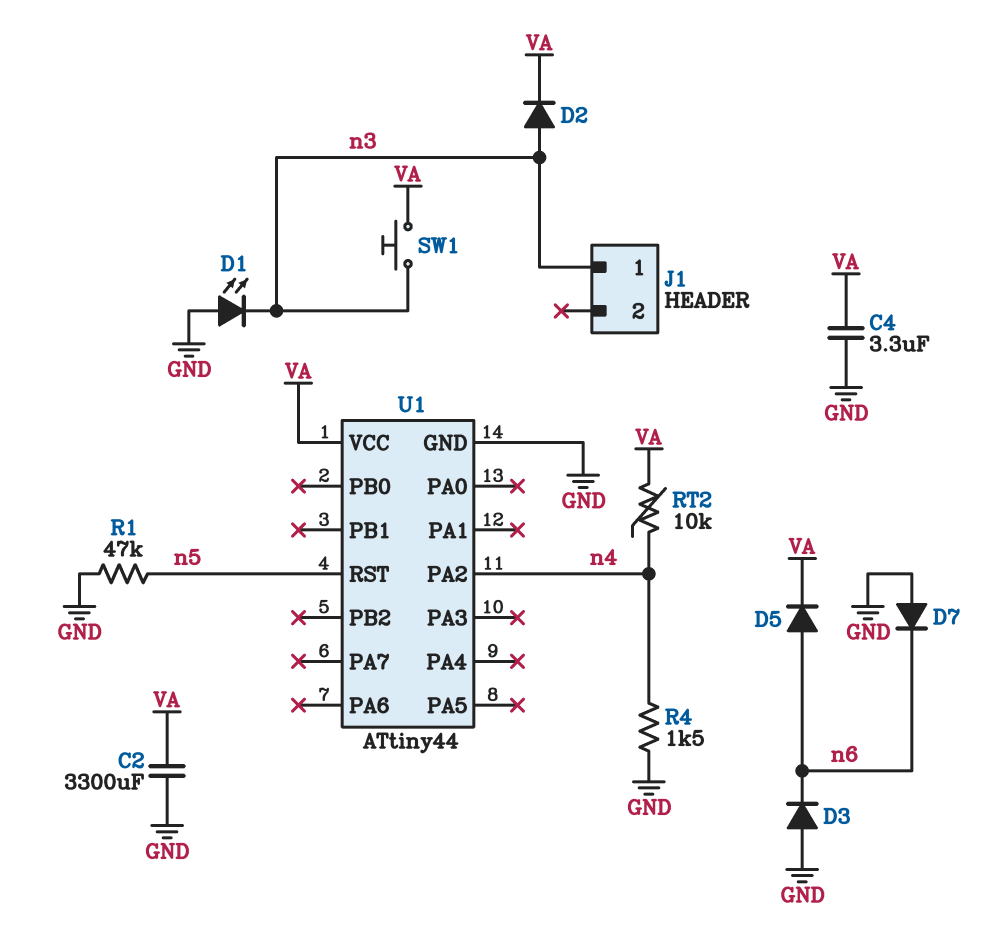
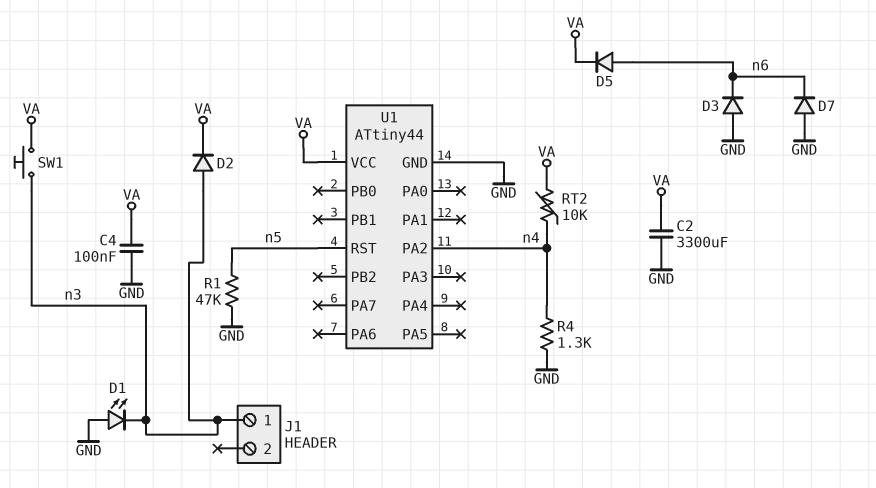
C4: 3.3uF (GND, VA) -> 100nF (GND, VA)
R4: 1.5k (GND, n4) -> 1.3k (GND, n4)

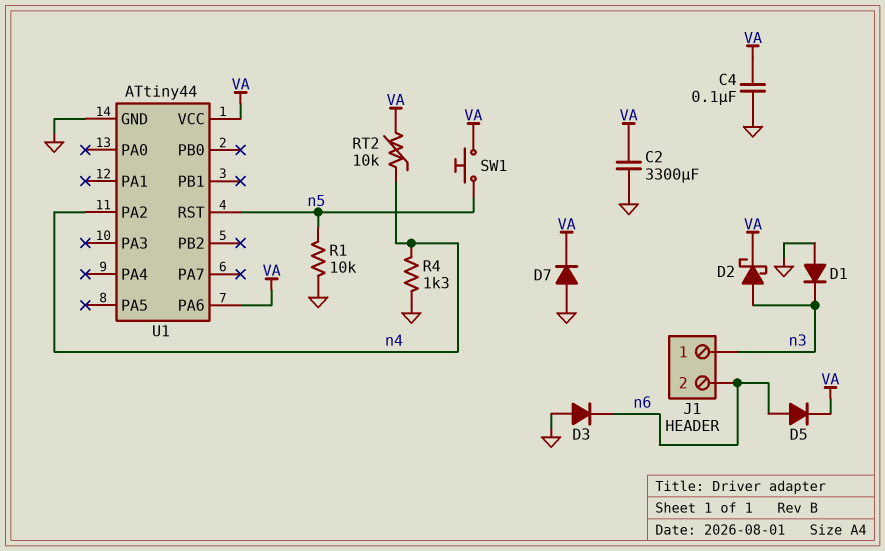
D1: LED (A GND, K n3) -> diode (A GND, K n3)
D2: diode (A n3, K VA) -> schottky (A n3, K VA)
D7: diode (A GND, K n6) -> diode (A GND, K VA)
J1 pin 2: none -> n6
R1: 47k (GND, n5) -> 10k (GND, n5)
SW1: button (VA, n3) -> button (VA, n5)
U1 pin PA6: none -> VA

